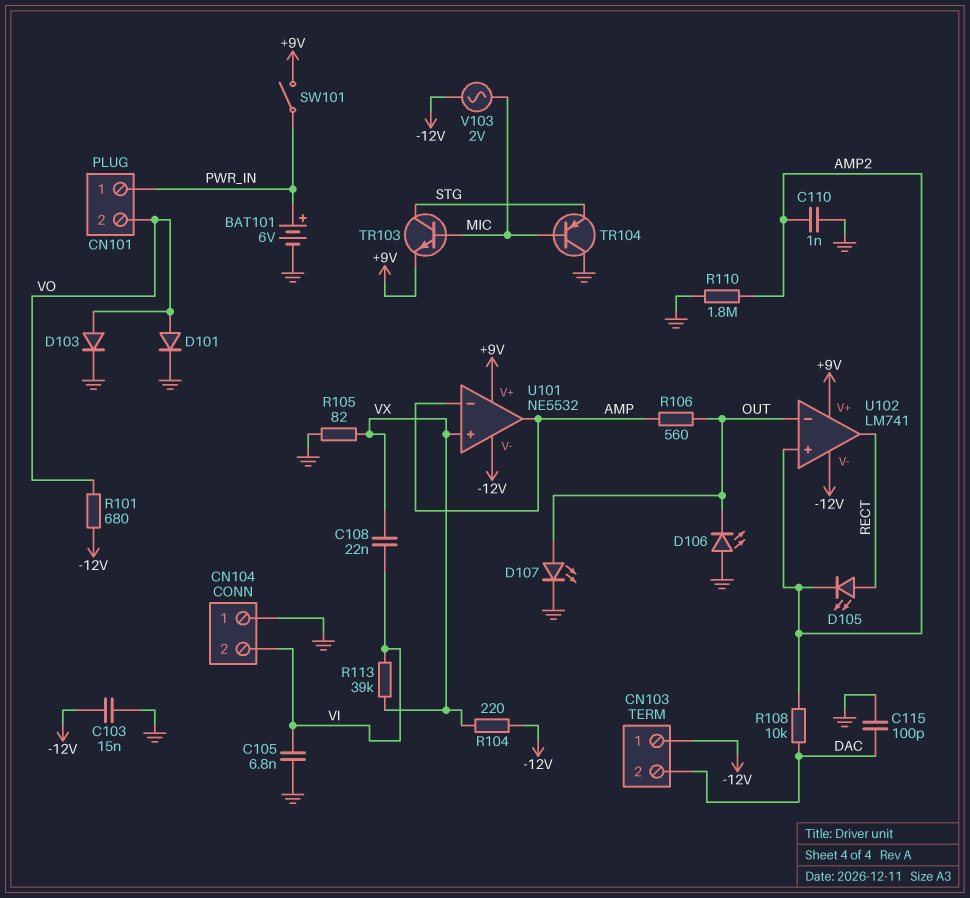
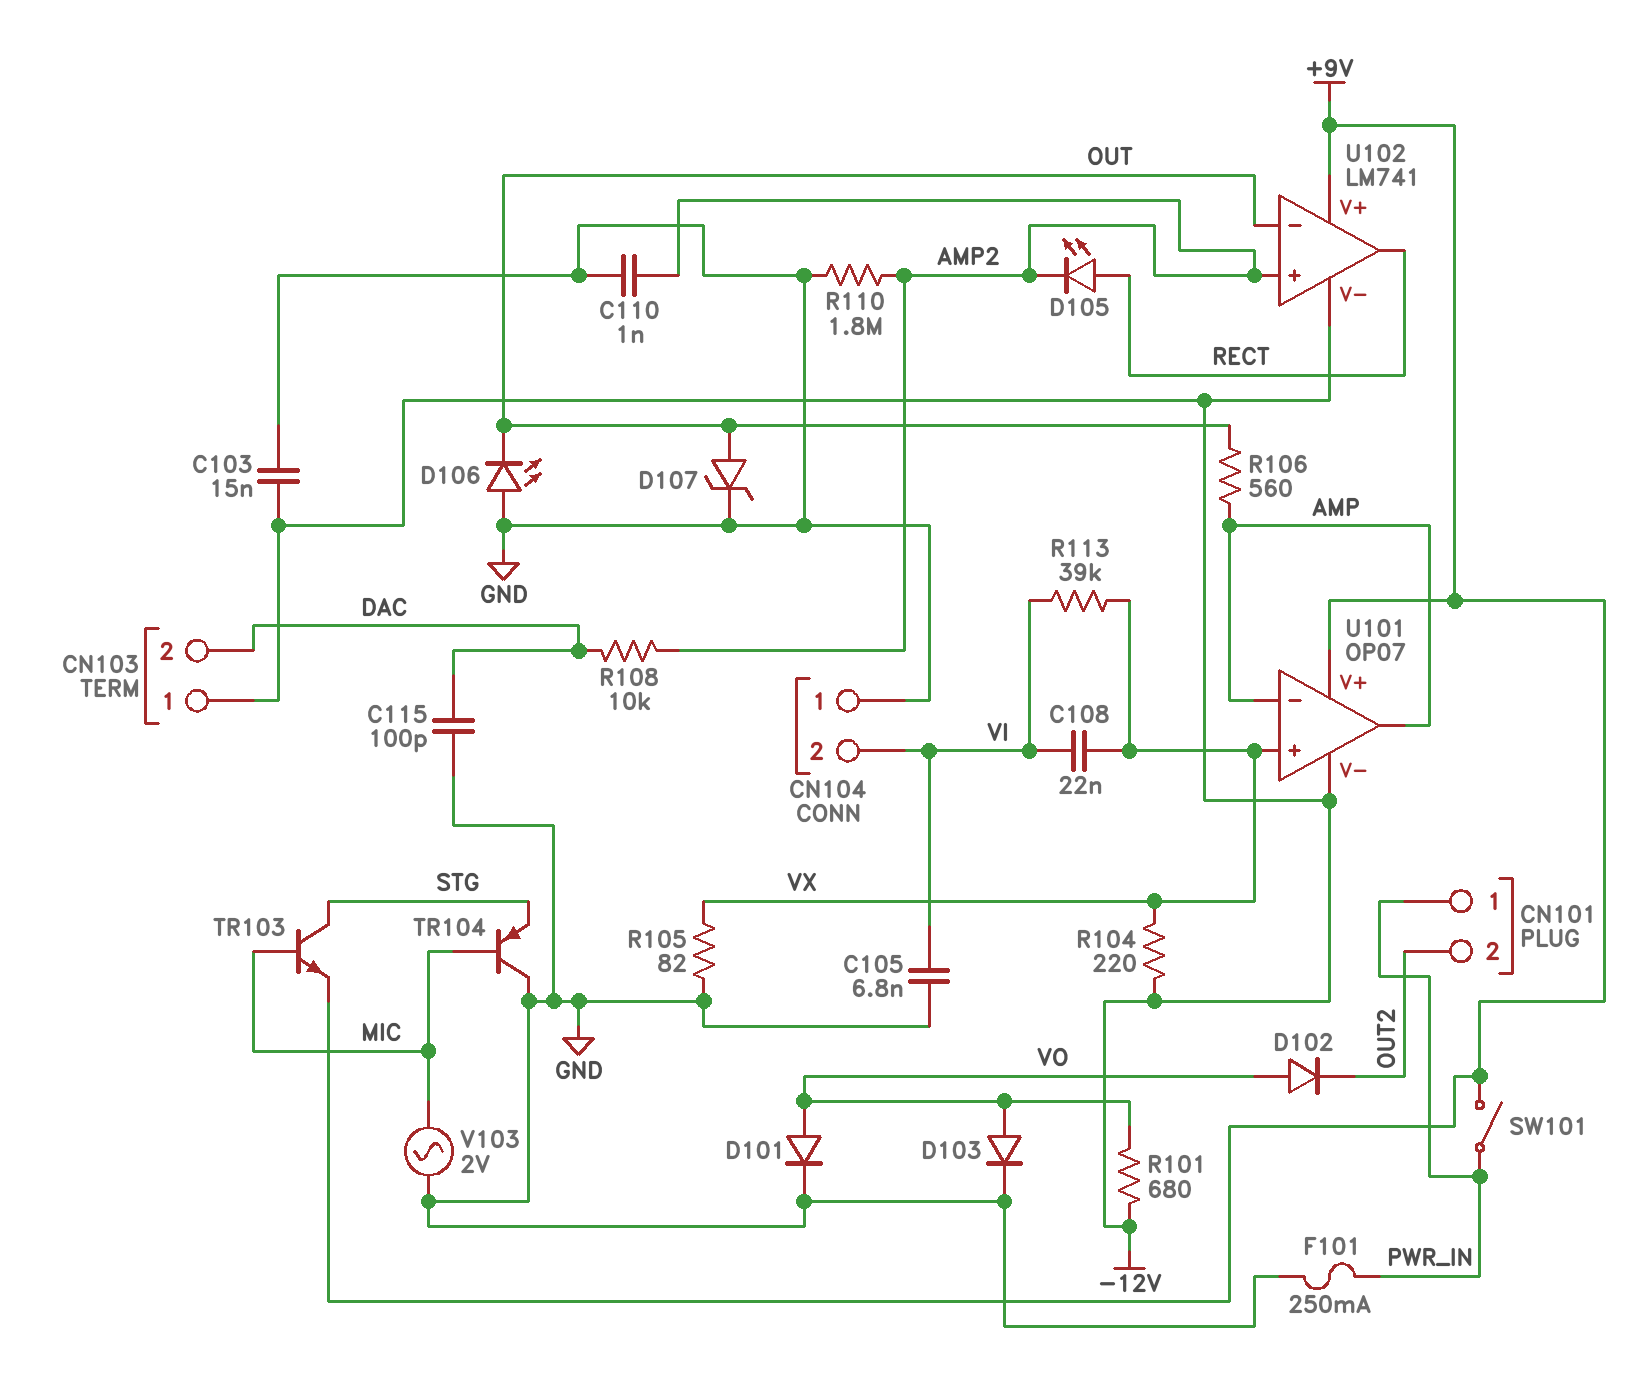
BAT101: 6V (plus PWR_IN, minus GND) -> none
CN101 pin 2: VO -> OUT2
D102: none -> diode (A VO, K OUT2)
D107: LED (A OUT, K GND) -> zener (A OUT, K GND)
F101: none -> 250mA (GND, PWR_IN)
U101: NE5532 -> OP07
V103: AC 2V (-12V, MIC) -> AC 2V (GND, MIC)

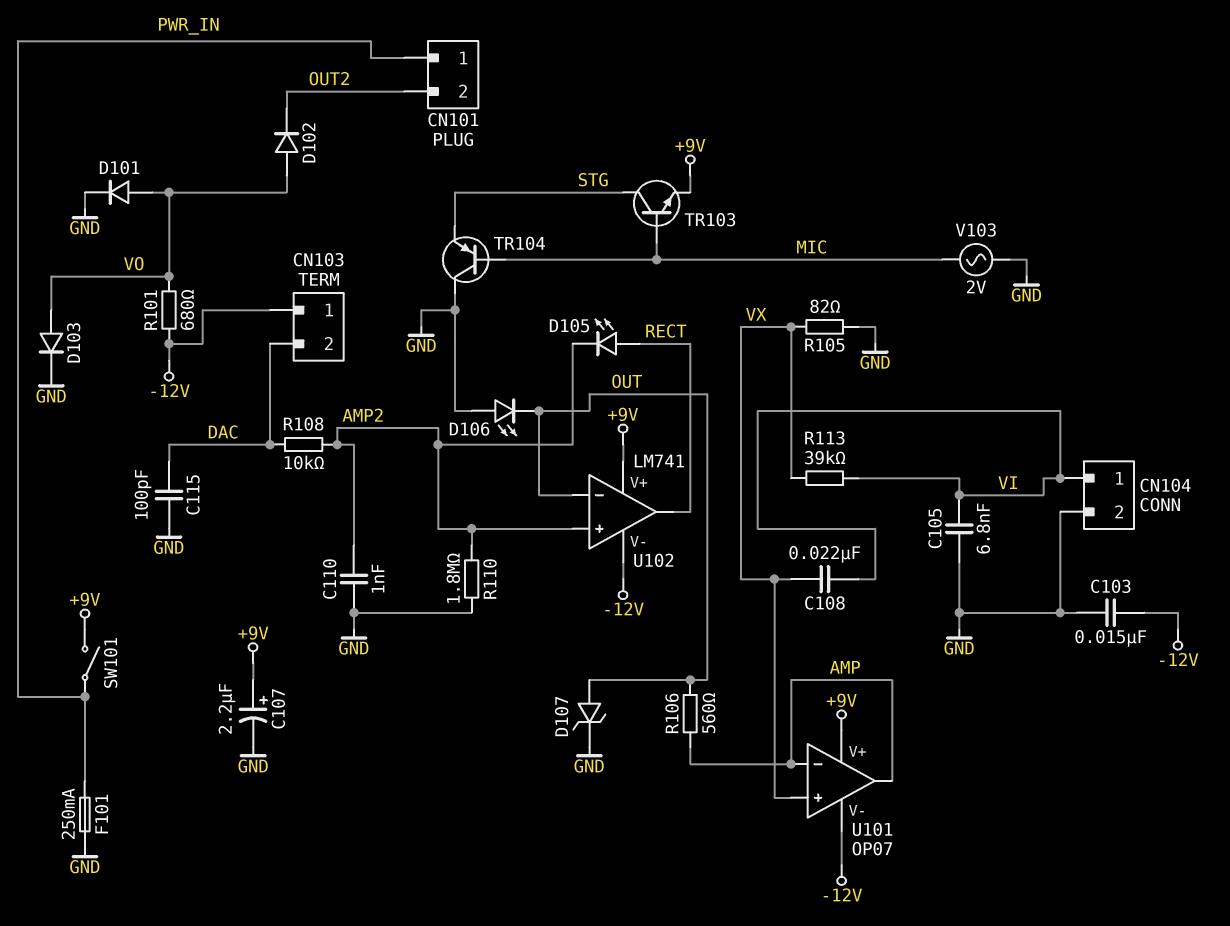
C107: none -> 2.2uF (plus +9V, minus GND)
CN104 pin 1: GND -> VI
CN104 pin 2: VI -> GND
R104: 220 (-12V, VX) -> none

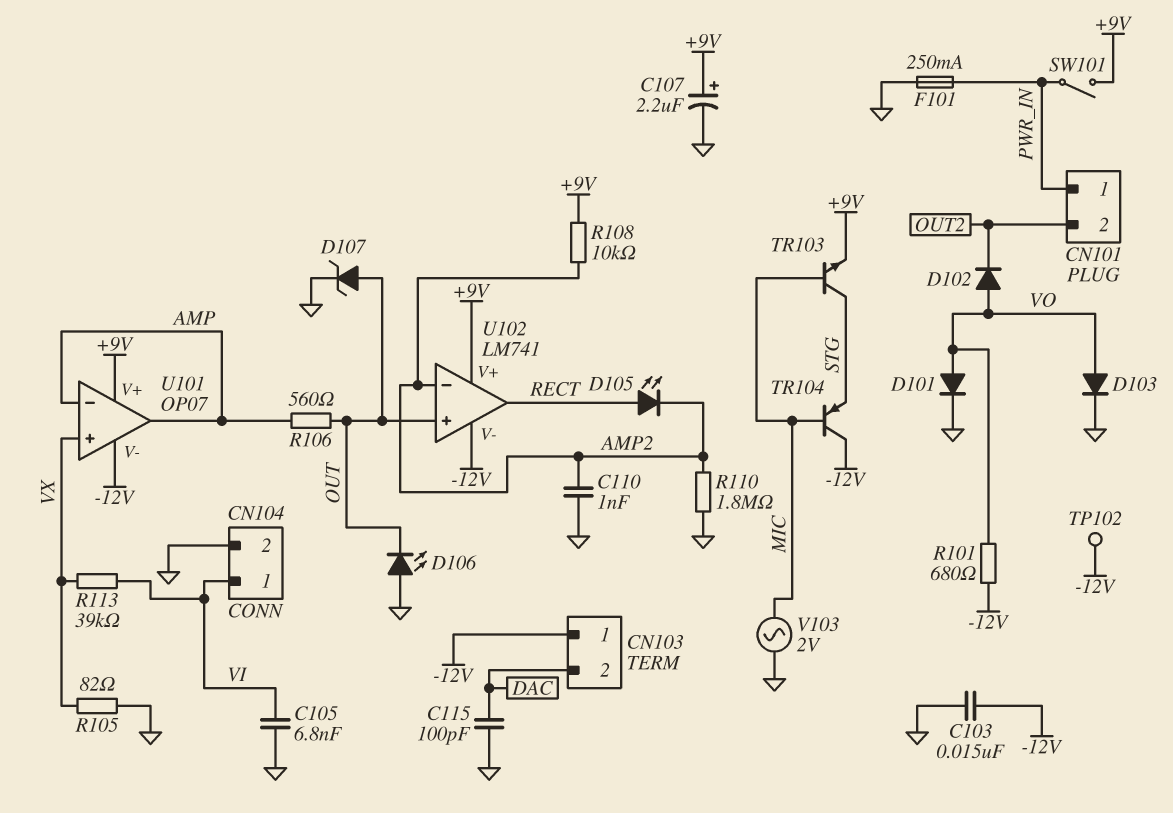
C108: 22nF (VI, VX) -> none
R108: 10k (AMP2, DAC) -> 10k (+9V, AMP2)
TP102: none -> test point (-12V)
TR104: PNP (B MIC, C GND, E STG) -> PNP (B MIC, C -12V, E STG)
U102 pin in+: AMP2 -> OUT
U102 pin in-: OUT -> AMP2

